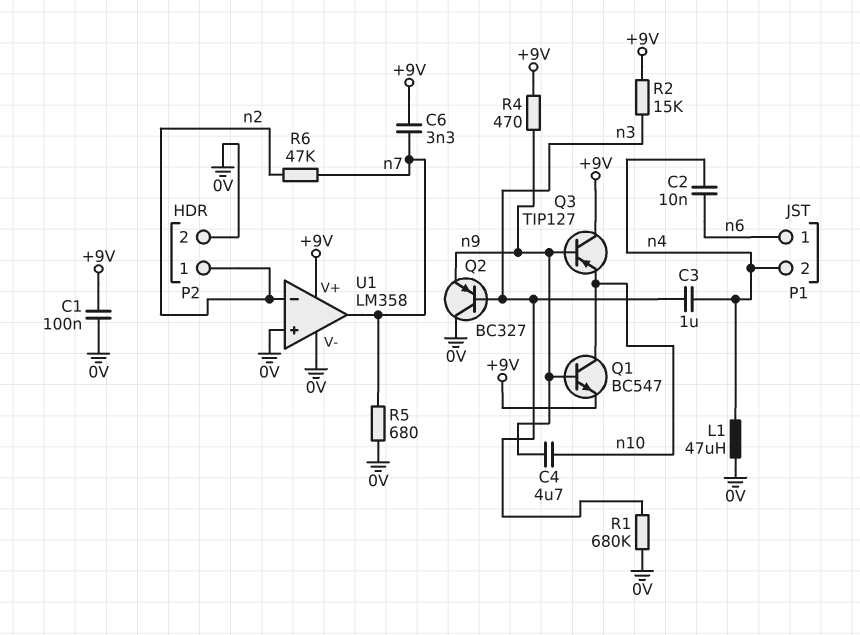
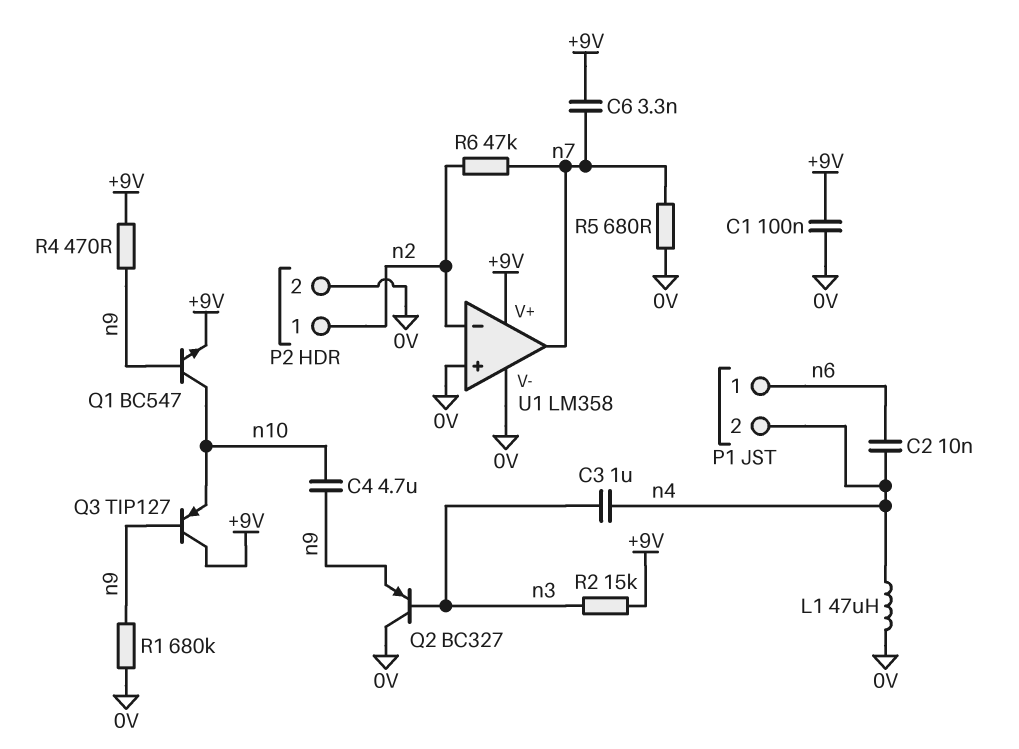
R1: 680k (0V, n3) -> 680k (0V, n9)

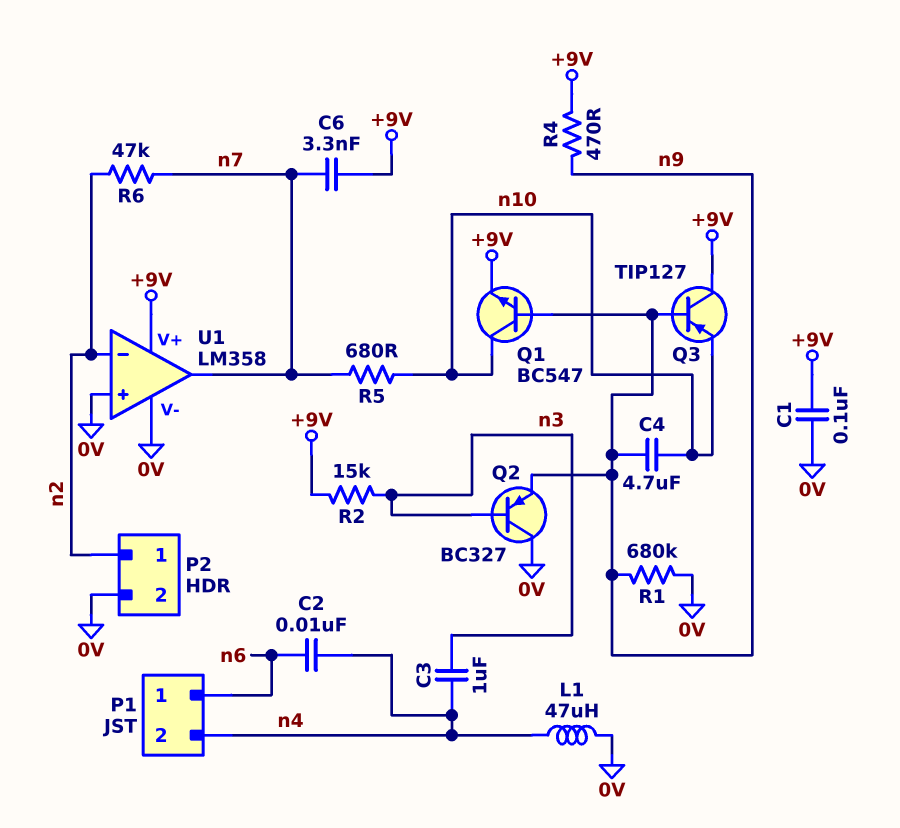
R5: 680 (0V, n7) -> 680 (n7, n10)

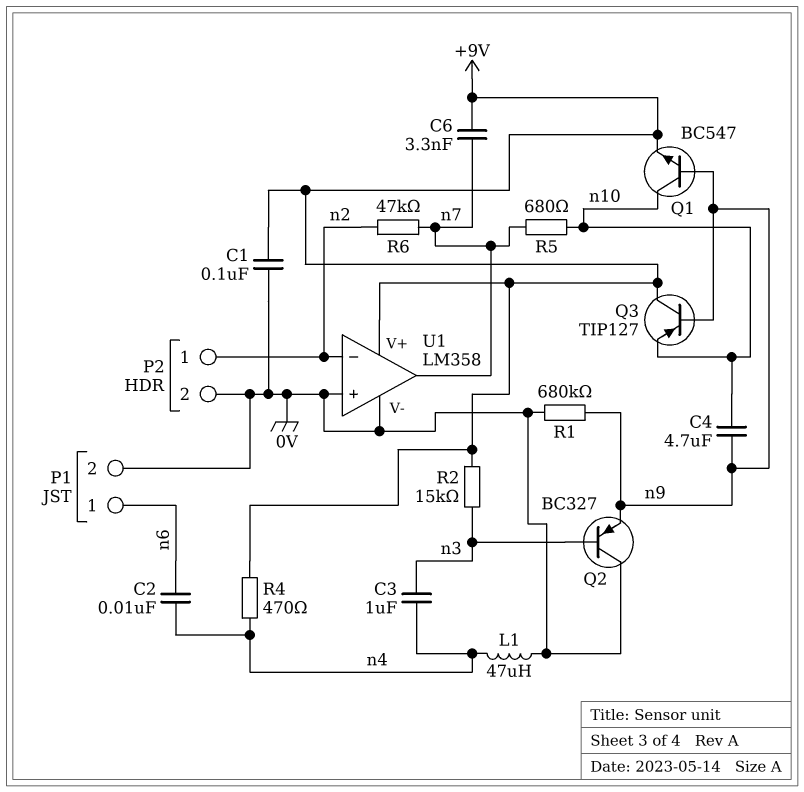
P1 pin 2: n4 -> 0V
R4: 470 (+9V, n9) -> 470 (+9V, n4)

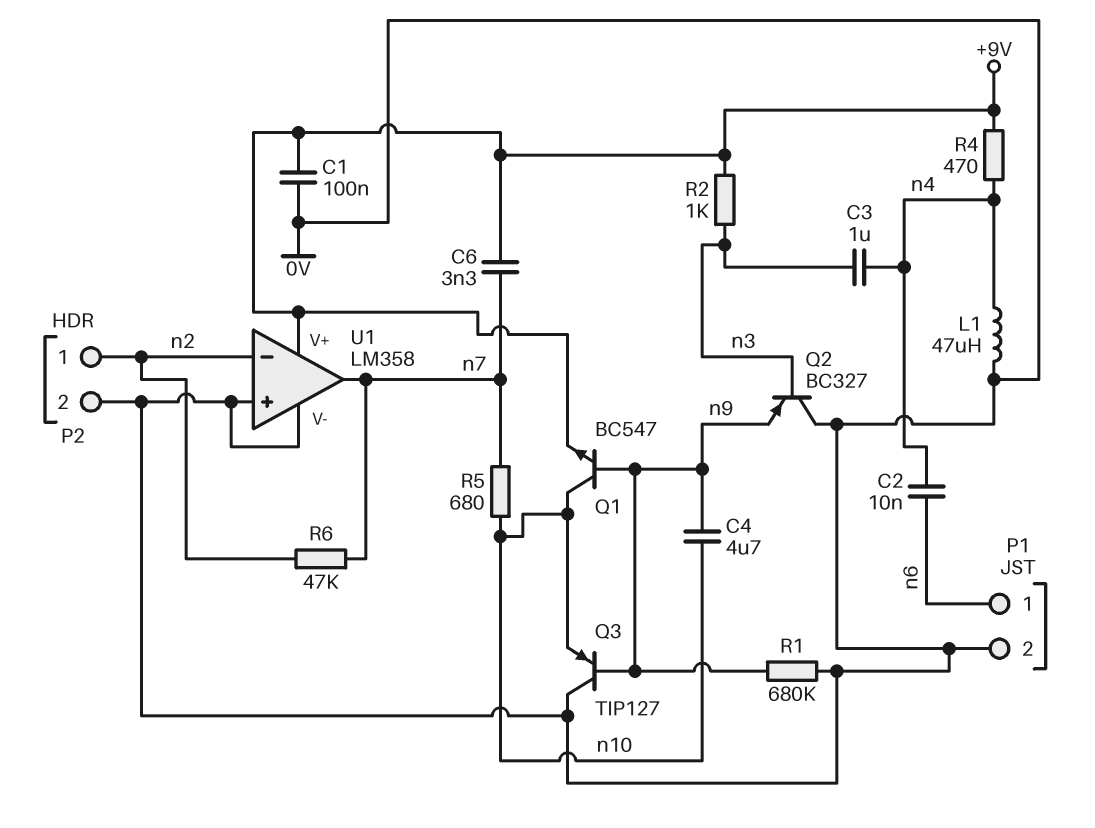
Q3: PNP TIP127 (B n9, C +9V, E n10) -> PNP TIP127 (B n9, C 0V, E n10)
R2: 15k (+9V, n3) -> 1k (+9V, n3)

